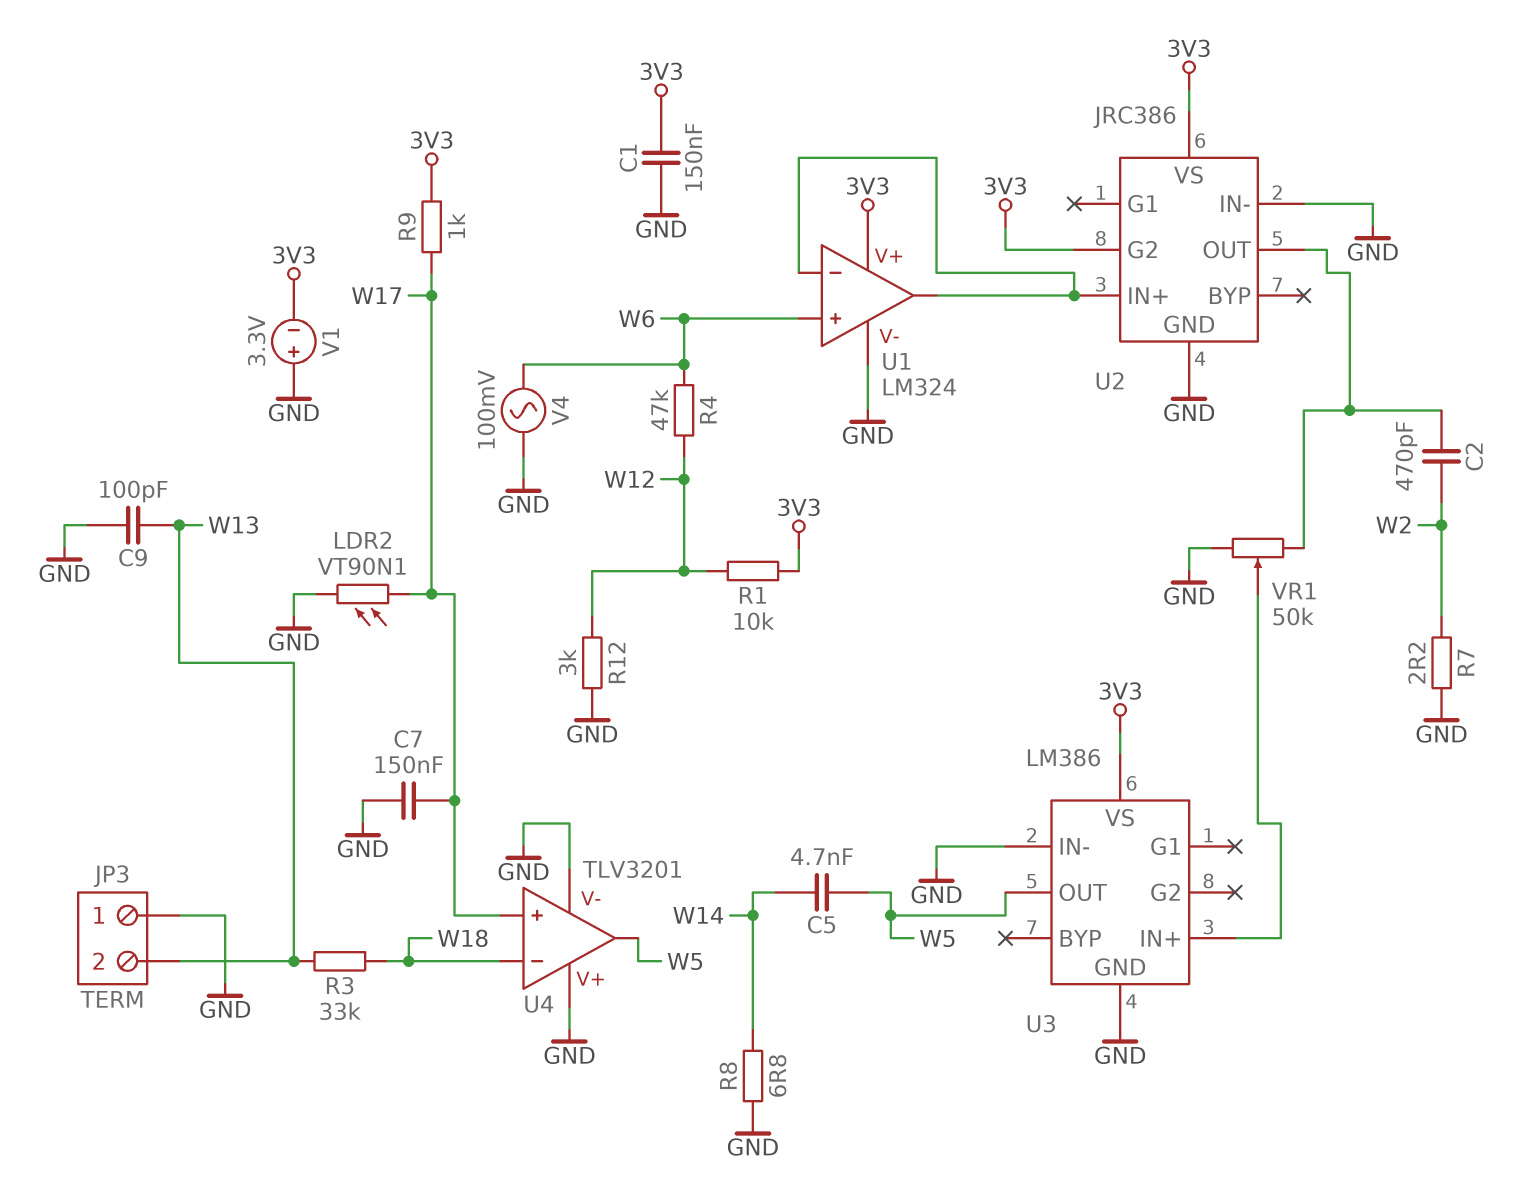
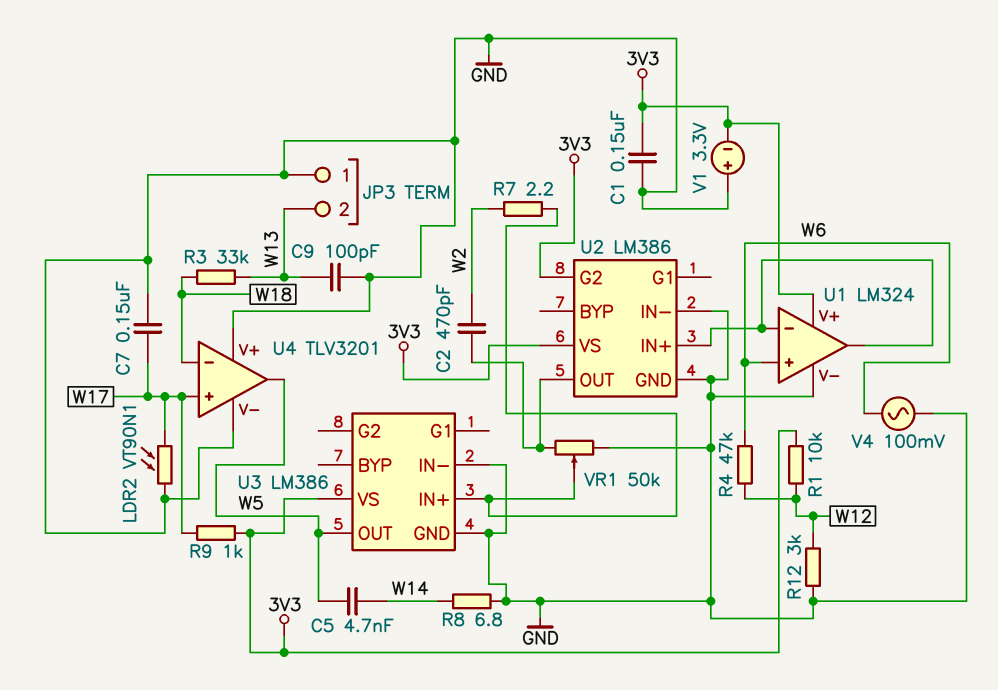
R7: 2.2 (GND, W2) -> 2.2 (U3/IN+, W2)
U2: JRC386 -> LM386

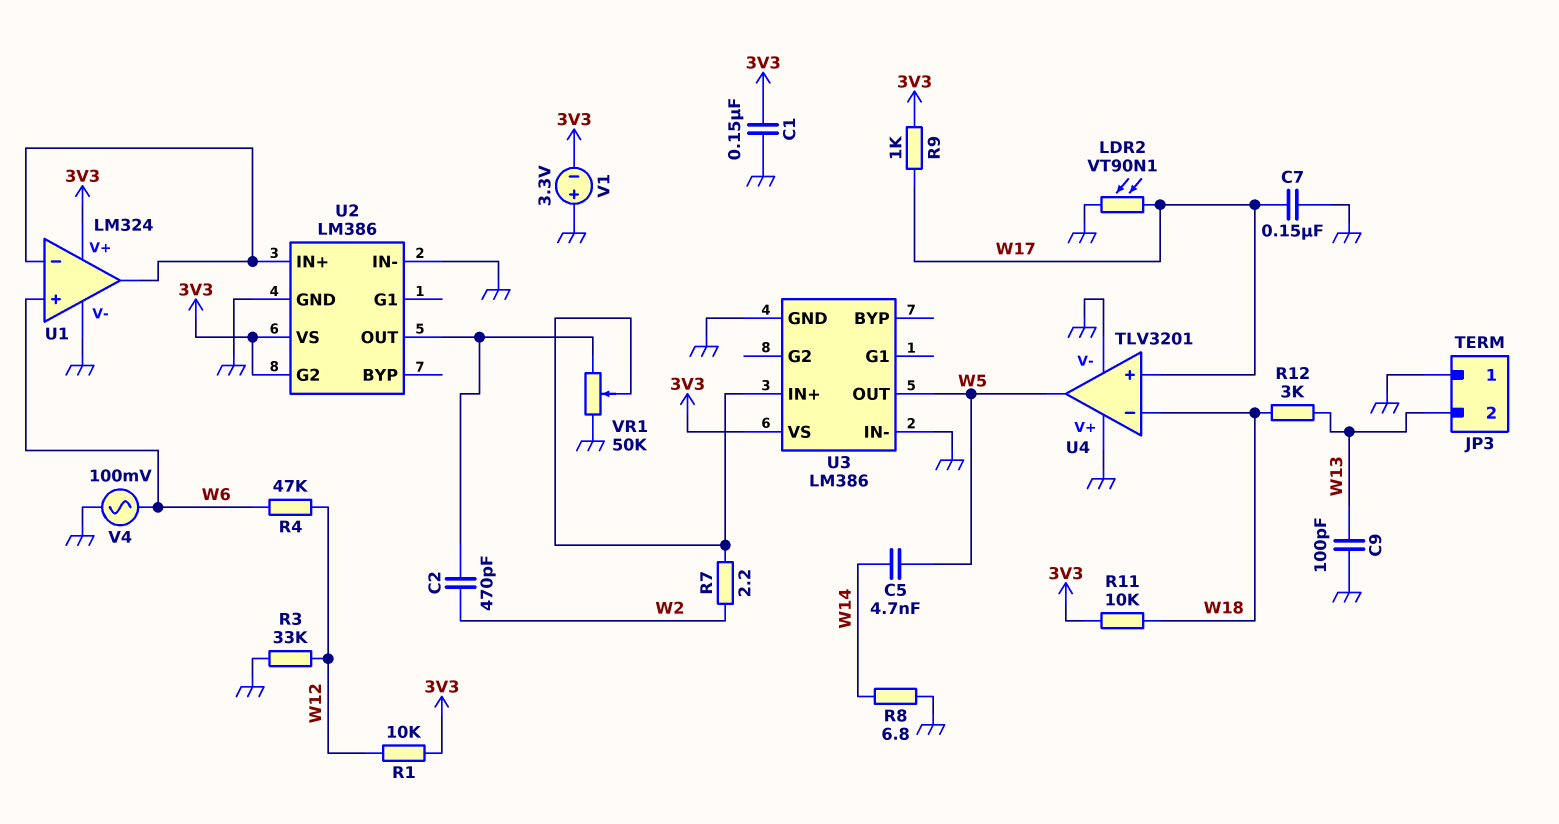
R3: 33k (W13, W18) -> 33k (GND, W12)
R11: none -> 10k (3V3, W18)
R12: 3k (GND, W12) -> 3k (W13, W18)

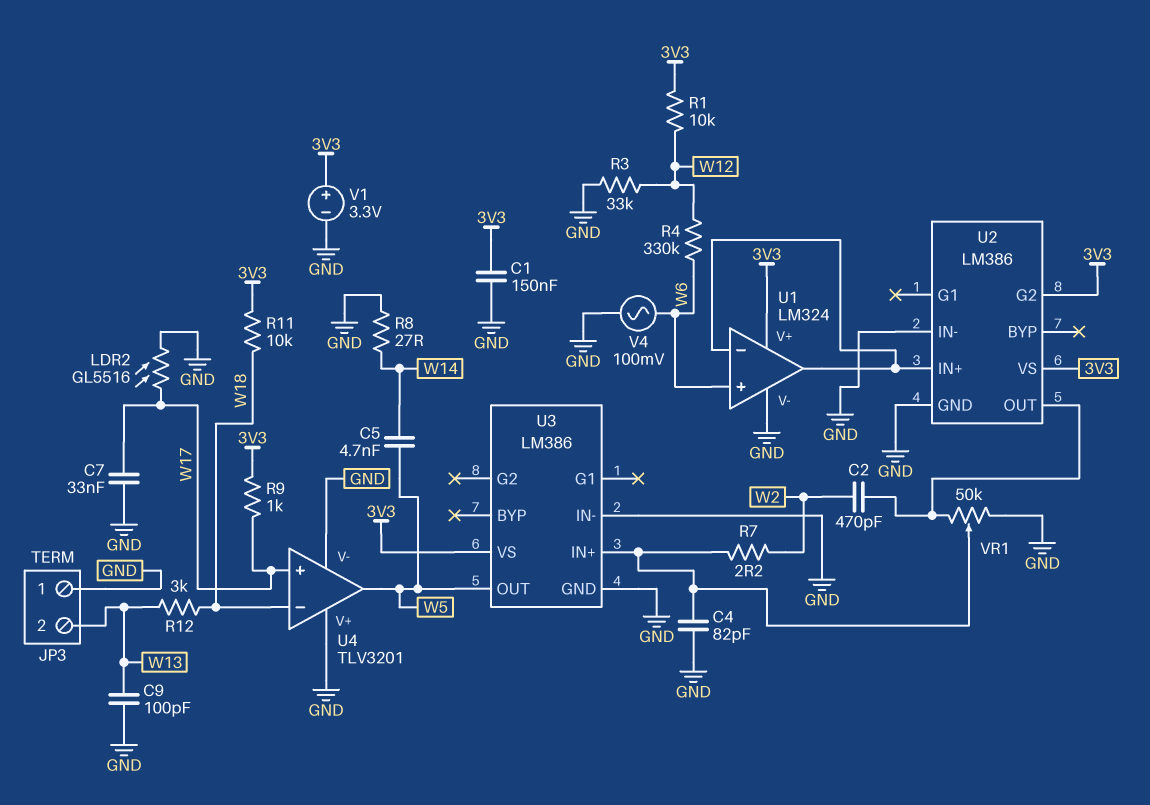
C4: none -> 82pF (GND, U3/IN+)
C7: 150nF (GND, W17) -> 33nF (GND, W17)
LDR2: VT90N1 (GND, W17) -> GL5516 (GND, W17)
R4: 47k (W6, W12) -> 330k (W6, W12)
R8: 6.8 (GND, W14) -> 27 (GND, W14)
V1: 3.3V (plus GND, minus 3V3) -> 3.3V (plus 3V3, minus GND)

